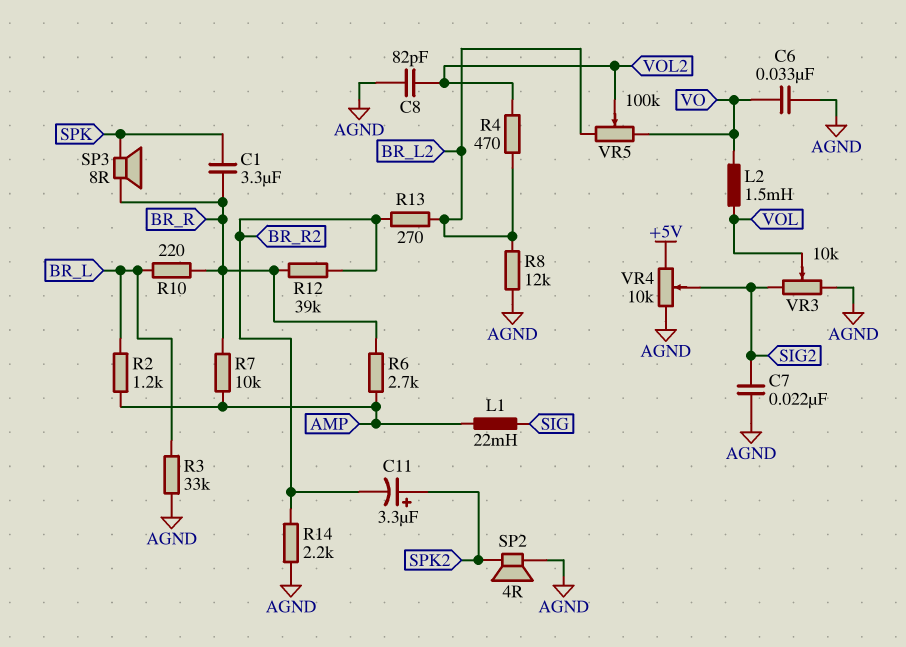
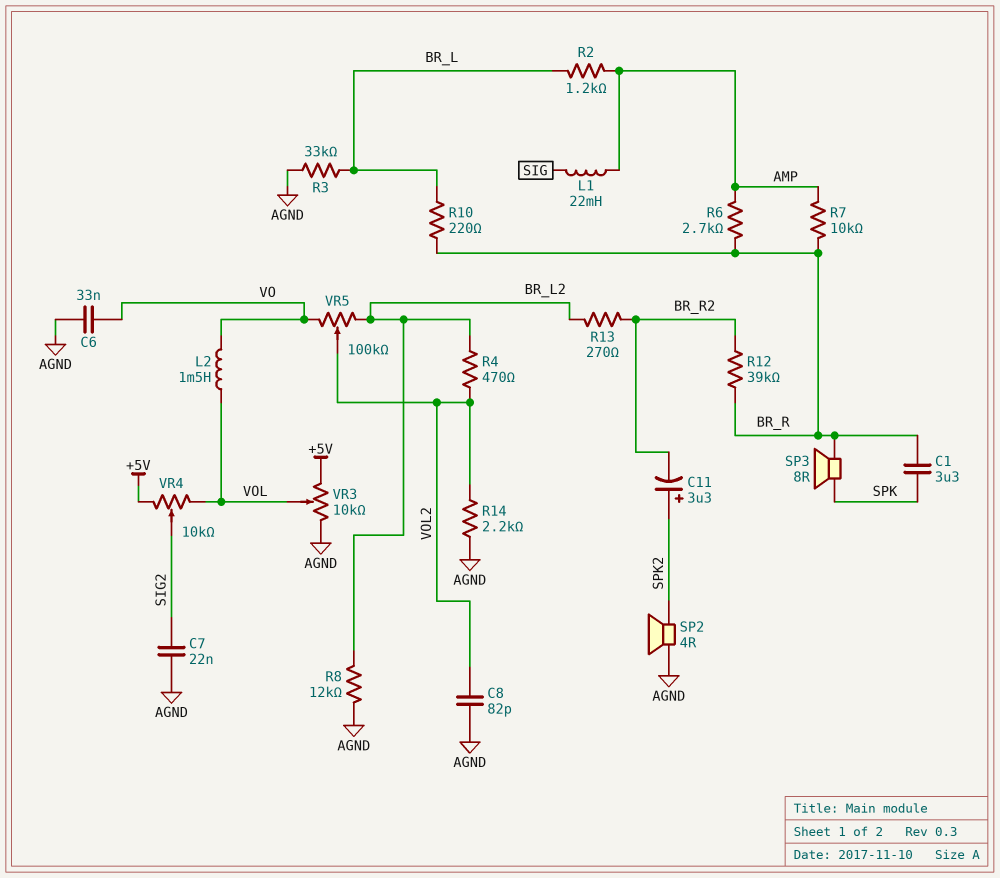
R14: 2.2k (AGND, BR_R2) -> 2.2k (AGND, VOL2)
VR3: 10k (AGND, SIG2, wiper VOL) -> 10k (+5V, AGND, wiper VOL)
VR4: 10k (+5V, AGND, wiper SIG2) -> 10k (+5V, VOL, wiper SIG2)

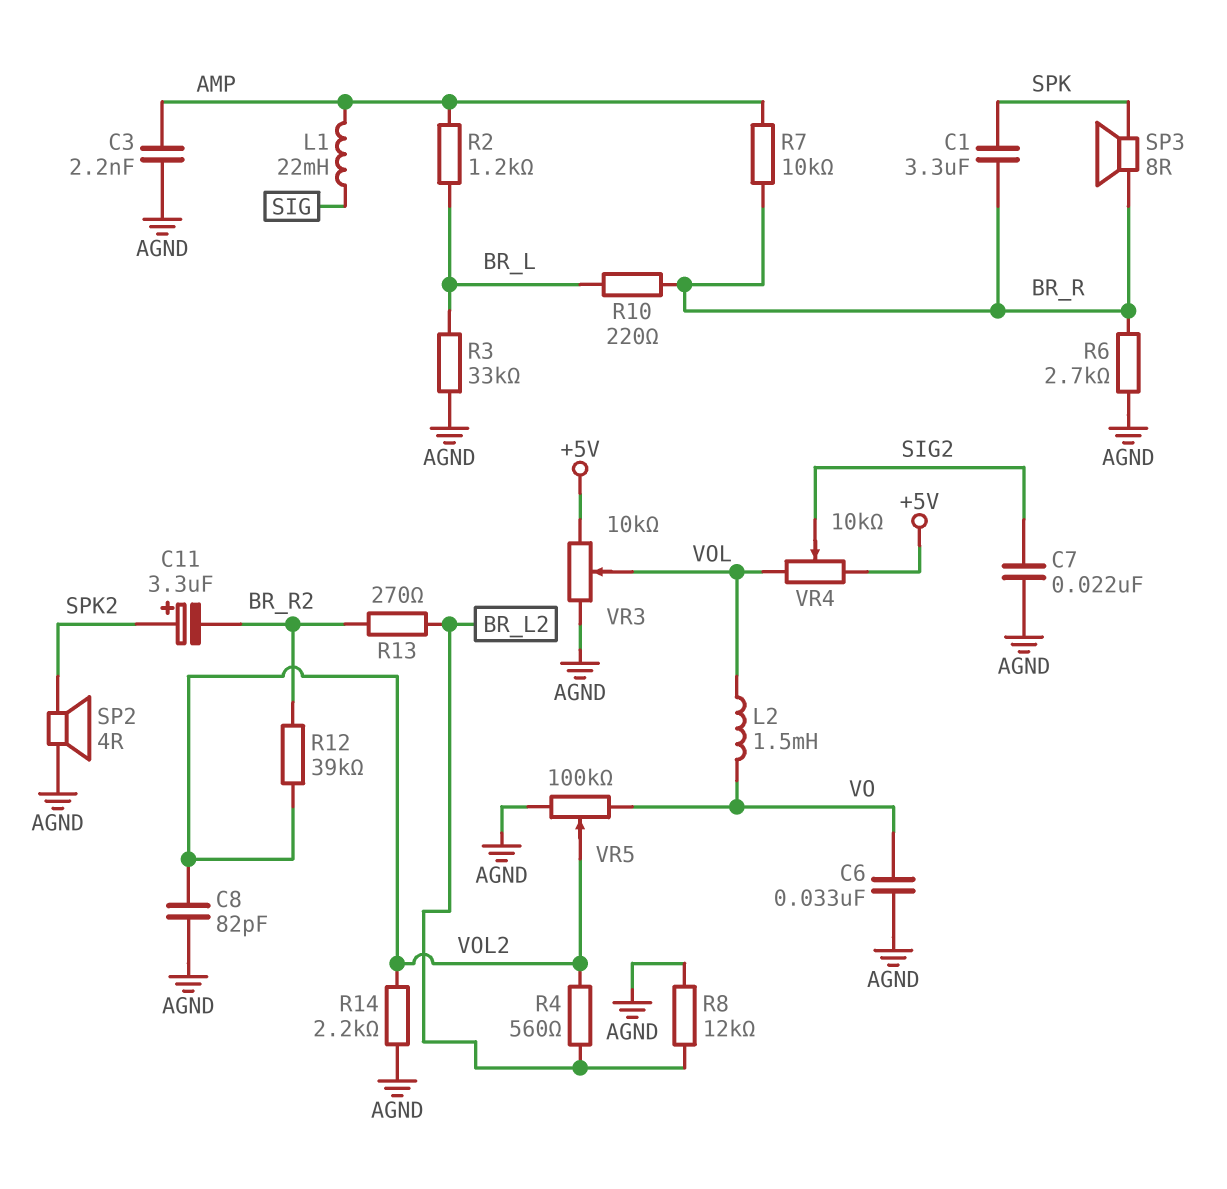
C3: none -> 2.2nF (AGND, AMP)
R4: 470 (BR_L2, VOL2) -> 560 (BR_L2, VOL2)
R6: 2.7k (AMP, BR_R) -> 2.7k (AGND, BR_R)
R12: 39k (BR_R, BR_R2) -> 39k (BR_R2, VOL2)
VR5: 100k (BR_L2, VO, wiper VOL2) -> 100k (AGND, VO, wiper VOL2)

